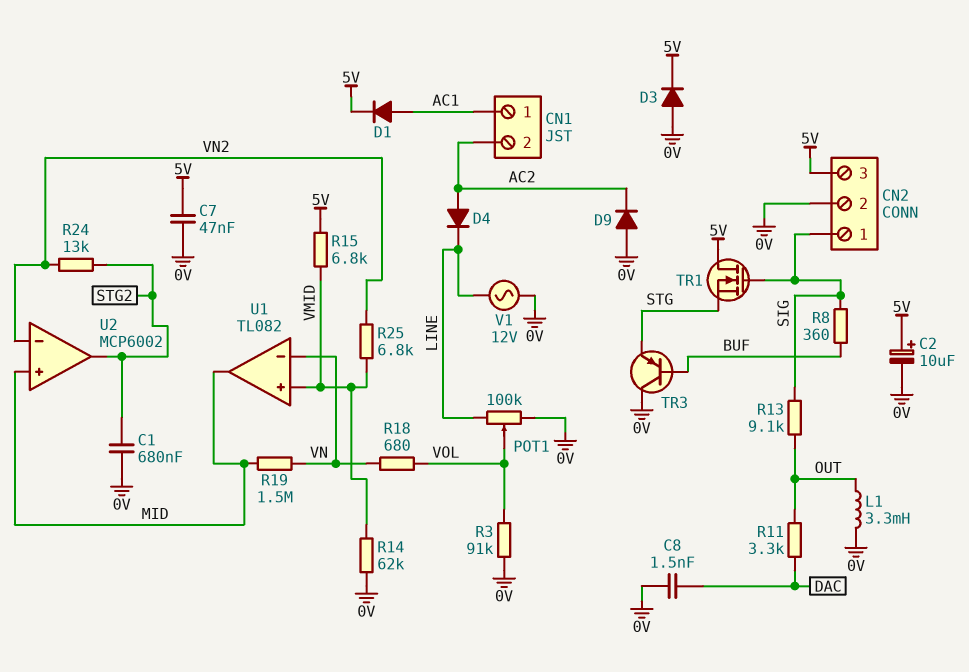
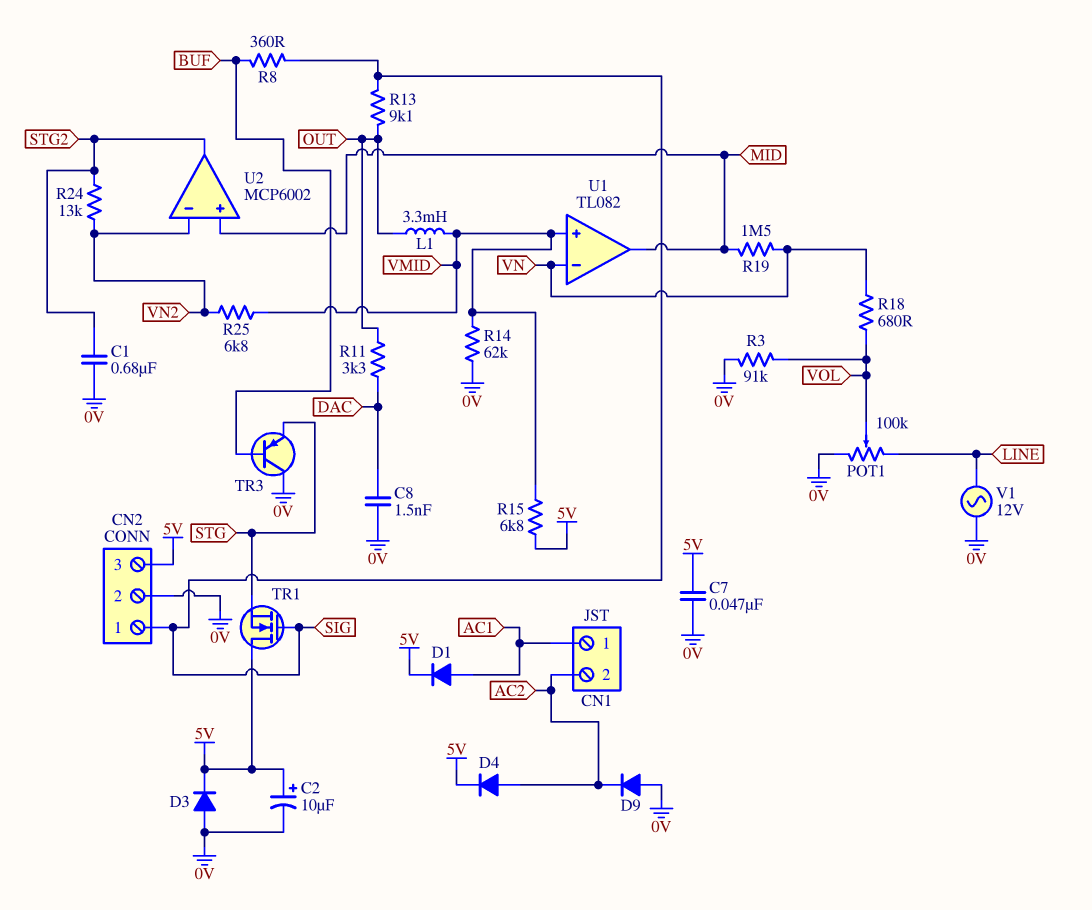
D4: diode (A AC2, K LINE) -> diode (A AC2, K 5V)
L1: 3.3mH (0V, OUT) -> 3.3mH (OUT, VMID)

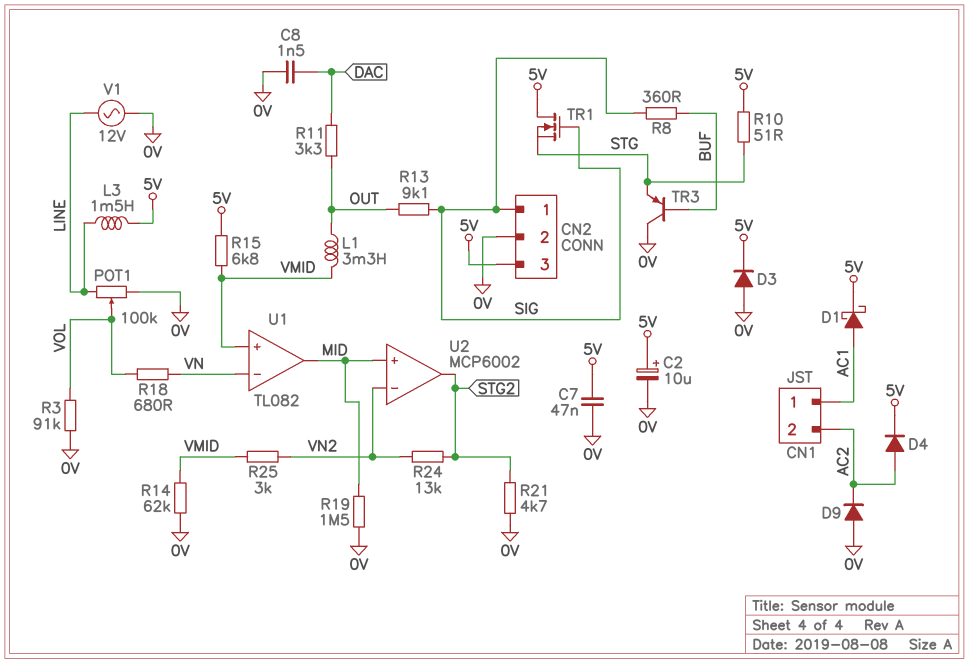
C1: 680nF (0V, STG2) -> none
D1: diode (A AC1, K 5V) -> schottky (A AC1, K 5V)
L3: none -> 1.5mH (5V, LINE)
R10: none -> 51 (5V, STG)
R19: 1.5M (MID, VN) -> 1.5M (0V, MID)
R21: none -> 4.7k (0V, STG2)
R25: 6.8k (VMID, VN2) -> 3k (VMID, VN2)

